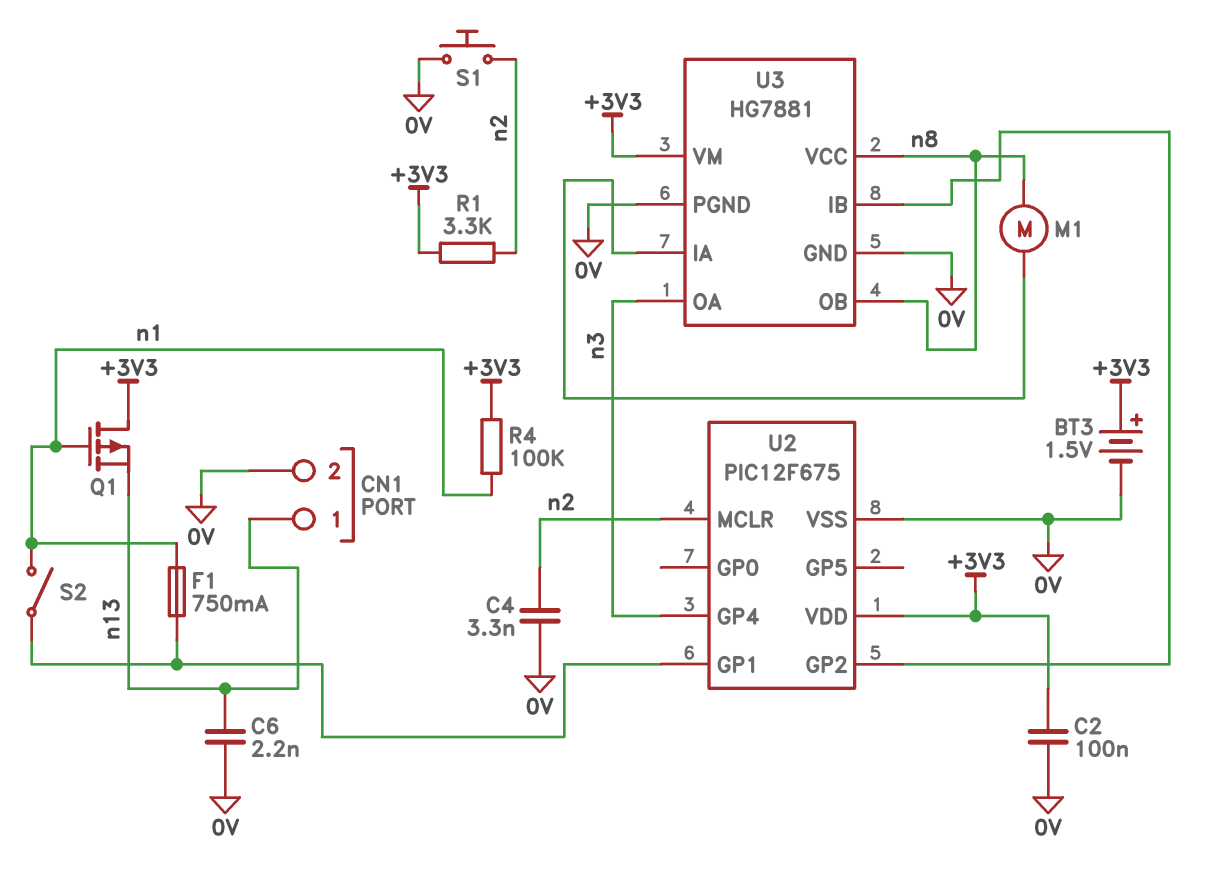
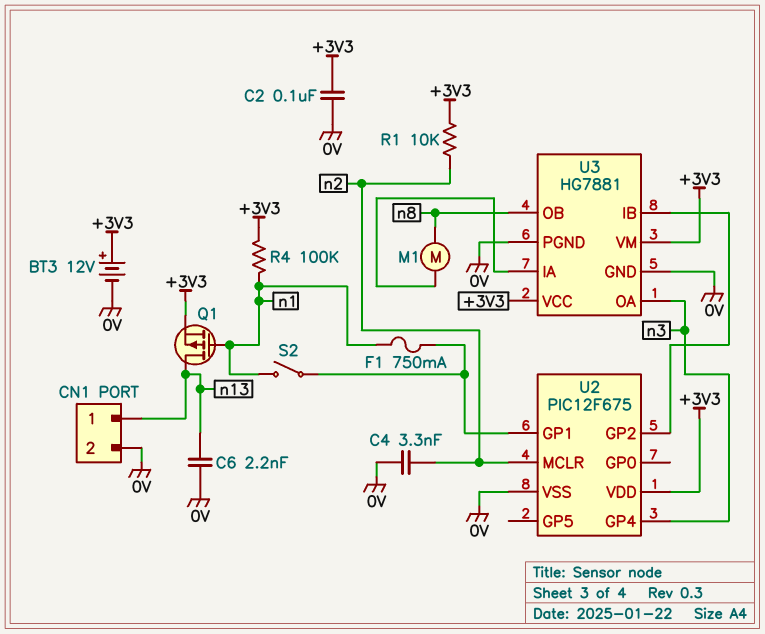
BT3: 1.5V (plus +3V3, minus 0V) -> 12V (plus +3V3, minus 0V)
Q1: PMOS (G n1, D +3V3, S n13) -> PMOS (G n1, D n13, S +3V3)
R1: 3.3k (+3V3, n2) -> 10k (+3V3, n2)
S1: button (0V, n2) -> none
U3 pin VCC: n8 -> +3V3

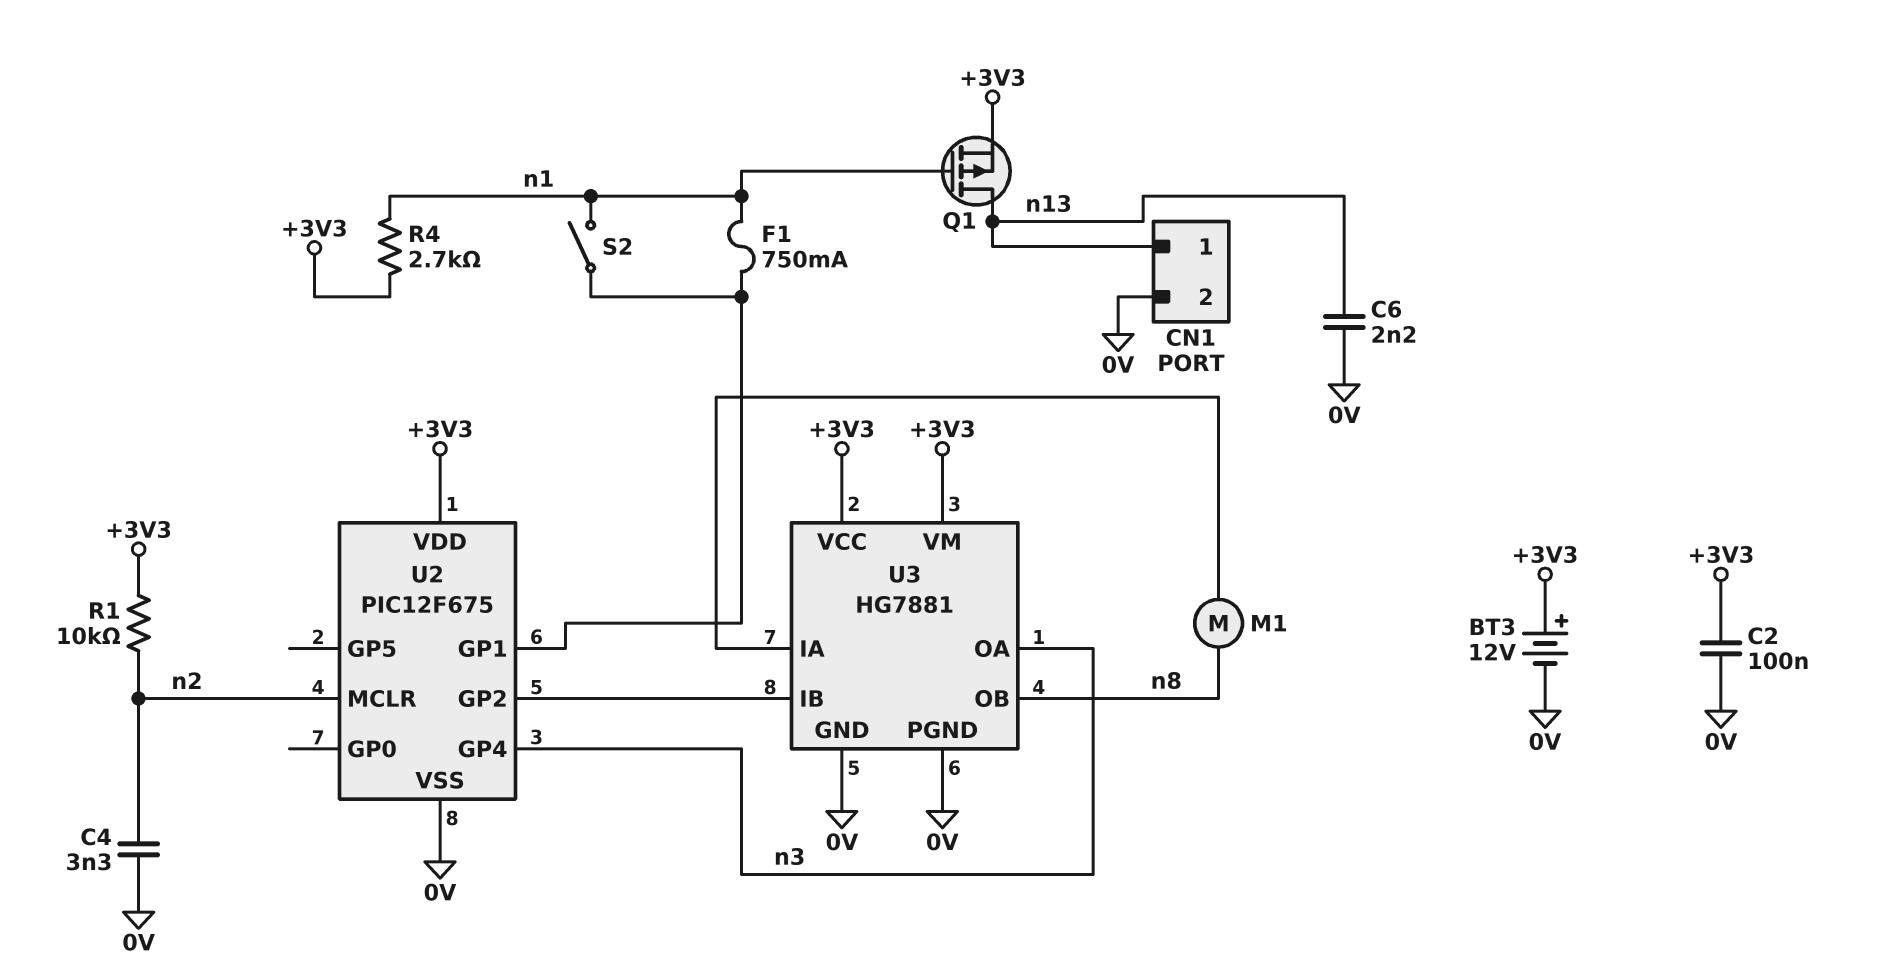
R4: 100k (+3V3, n1) -> 2.7k (+3V3, n1)

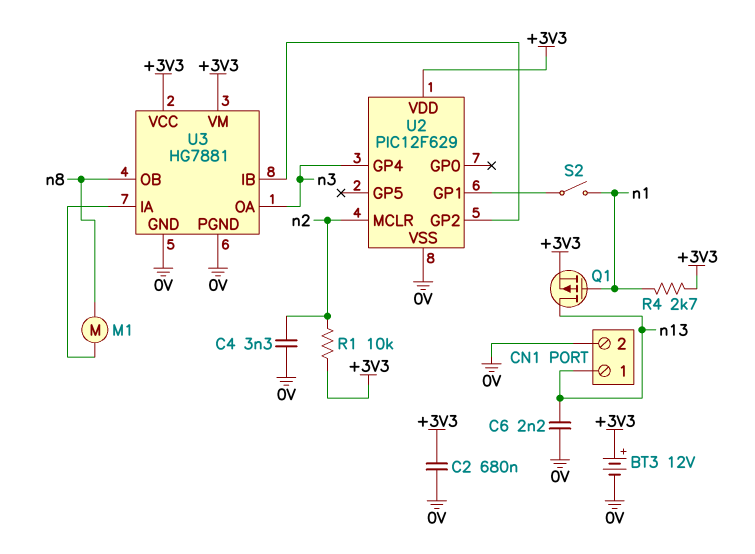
C2: 100nF (+3V3, 0V) -> 680nF (+3V3, 0V)
F1: 750mA (U2/GP1, n1) -> none
U2: PIC12F675 -> PIC12F629

